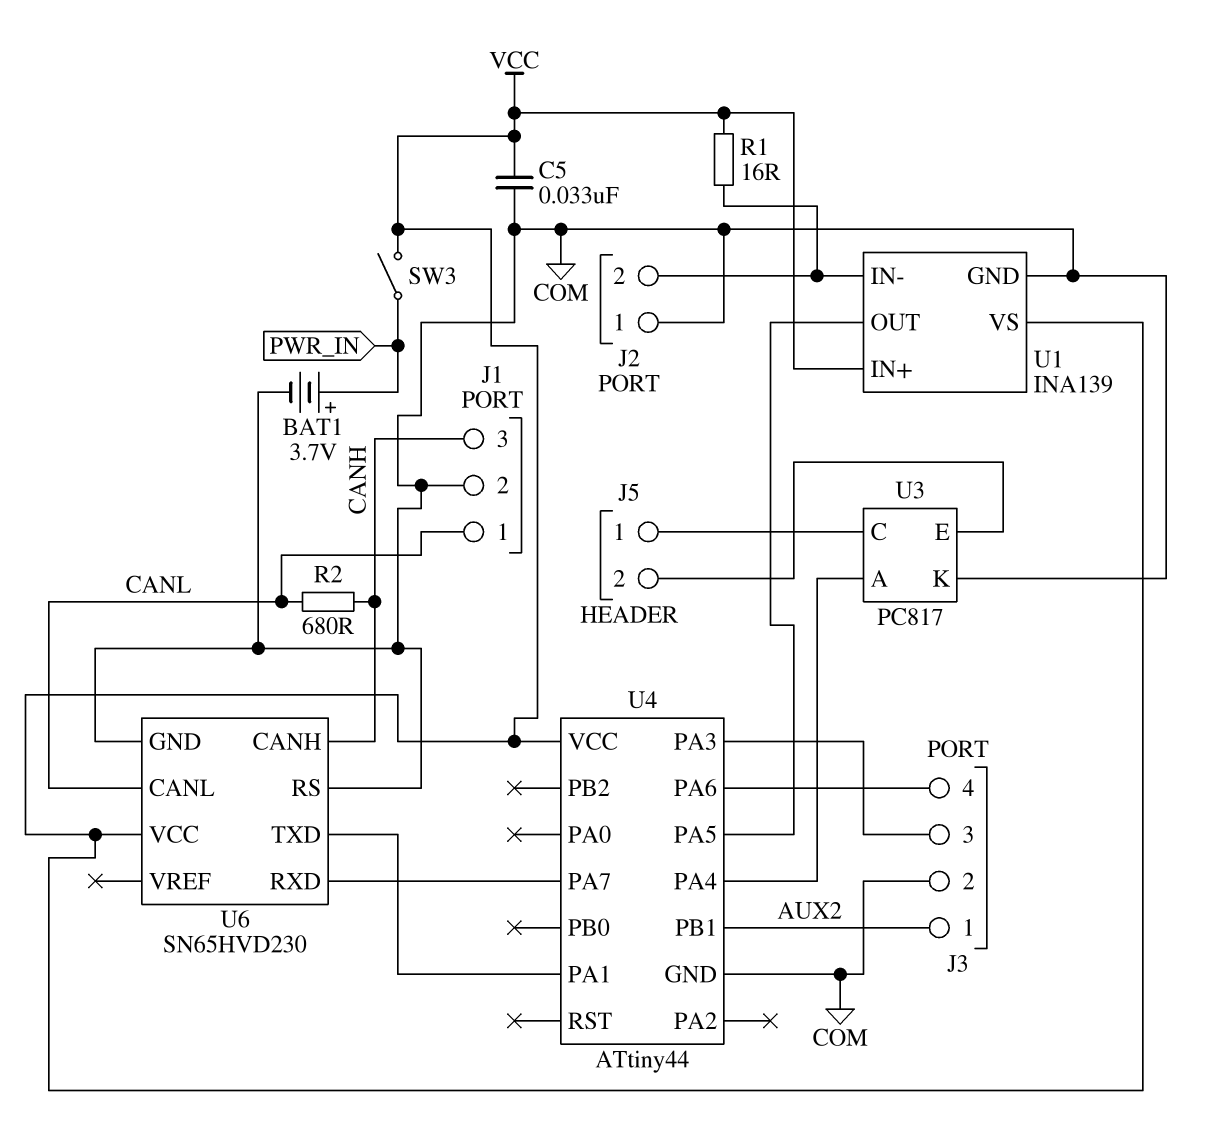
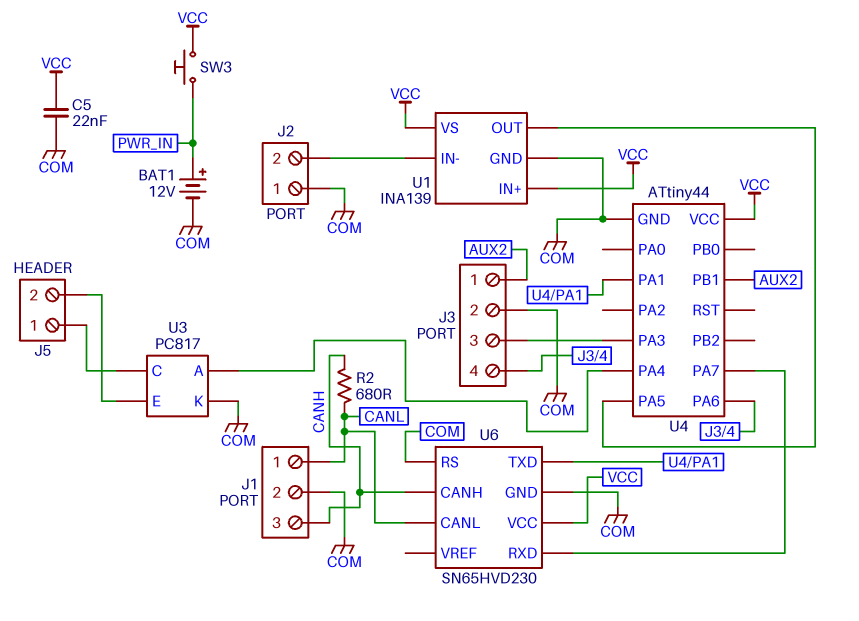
BAT1: 3.7V (plus PWR_IN, minus COM) -> 12V (plus PWR_IN, minus COM)
C5: 33nF (COM, VCC) -> 22nF (COM, VCC)
R1: 16 (J2/2, VCC) -> none
SW3: switch (PWR_IN, VCC) -> button (PWR_IN, VCC)

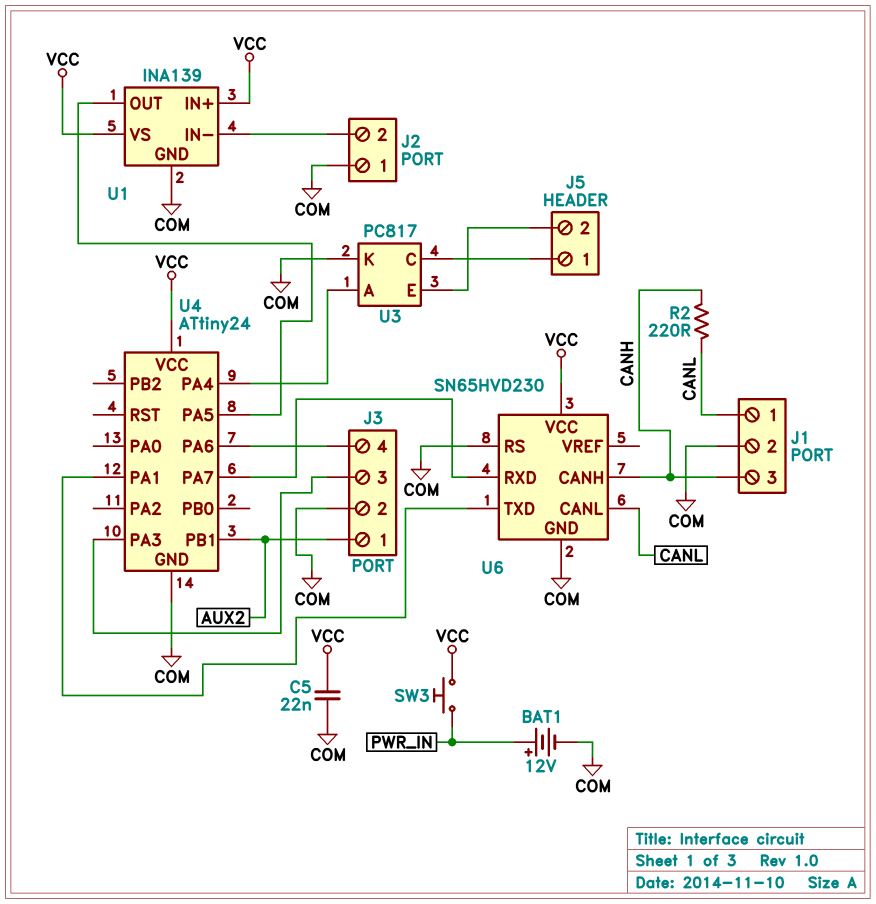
R2: 680 (CANH, CANL) -> 220 (CANH, CANL)
U4: ATtiny44 -> ATtiny24

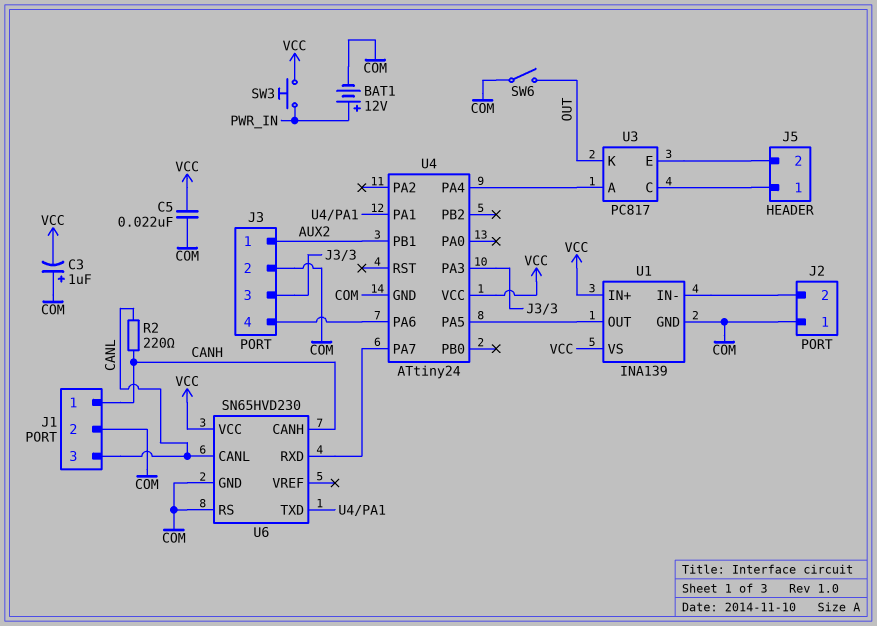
C3: none -> 1uF (plus COM, minus VCC)
J1 pin 1: CANL -> CANH
J1 pin 3: CANH -> CANL
SW6: none -> switch (COM, OUT)
U3 pin K: COM -> OUT

